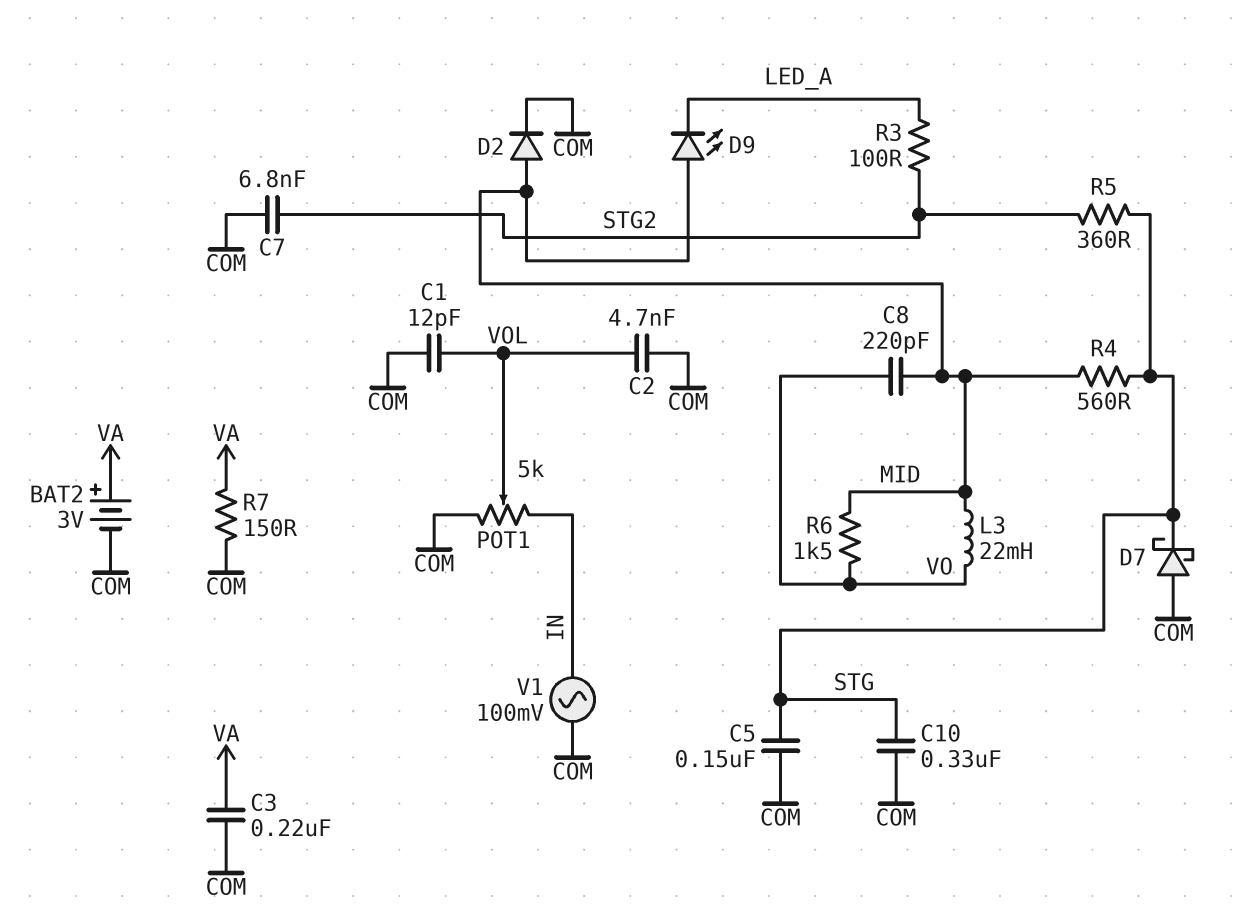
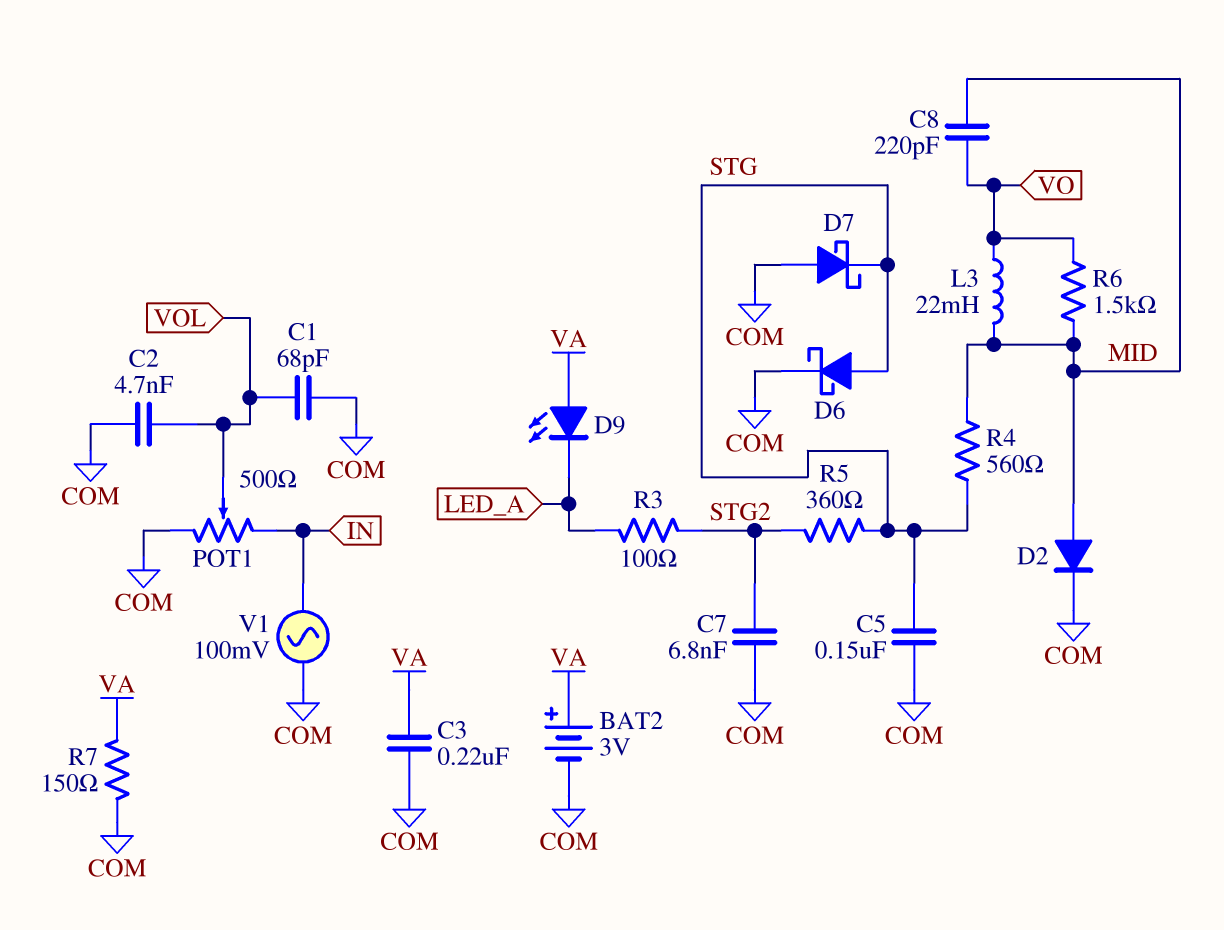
C1: 12pF (COM, VOL) -> 68pF (COM, VOL)
C10: 330nF (COM, STG) -> none
D6: none -> schottky (A STG, K COM)
D9: LED (A MID, K LED_A) -> LED (A VA, K LED_A)
POT1: 5k (COM, IN, wiper VOL) -> 500 (COM, IN, wiper VOL)

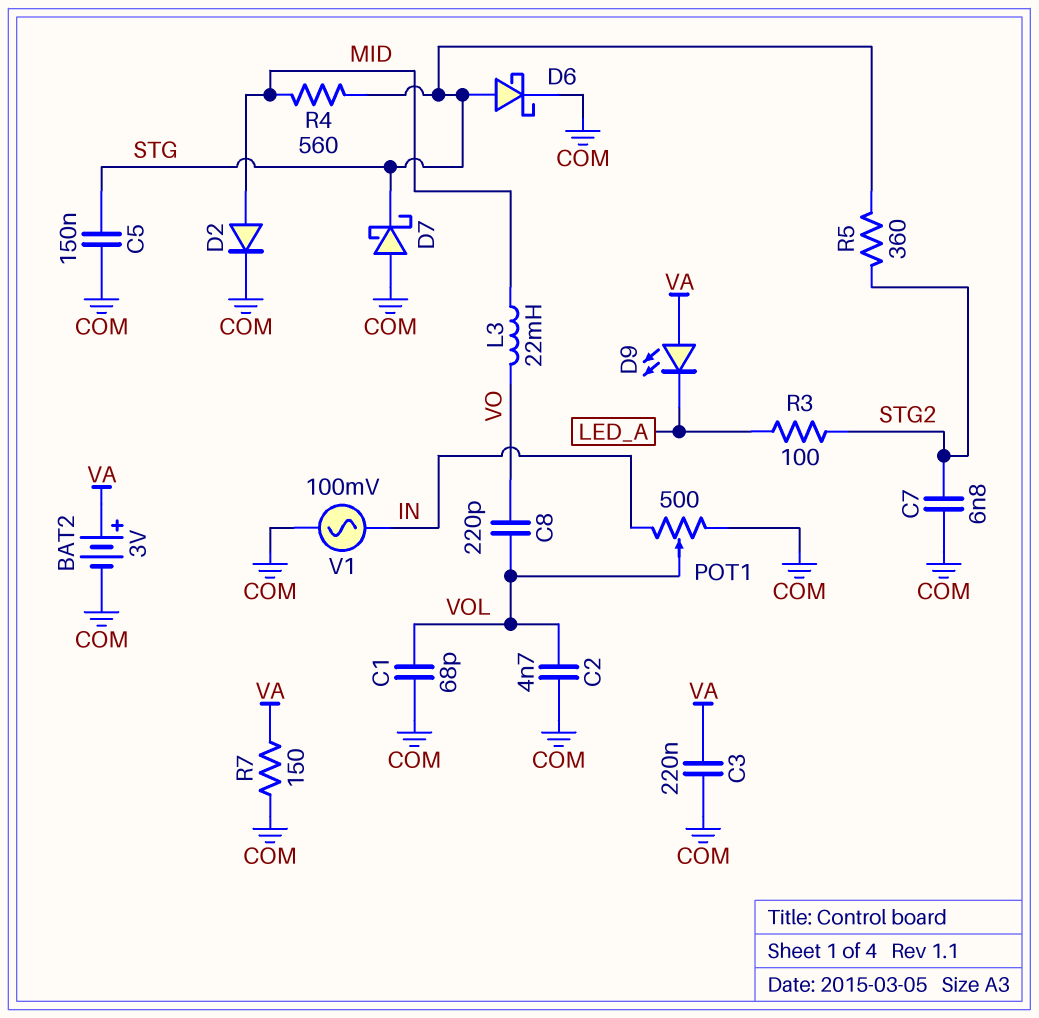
C8: 220pF (MID, VO) -> 220pF (VO, VOL)
R6: 1.5k (MID, VO) -> none

